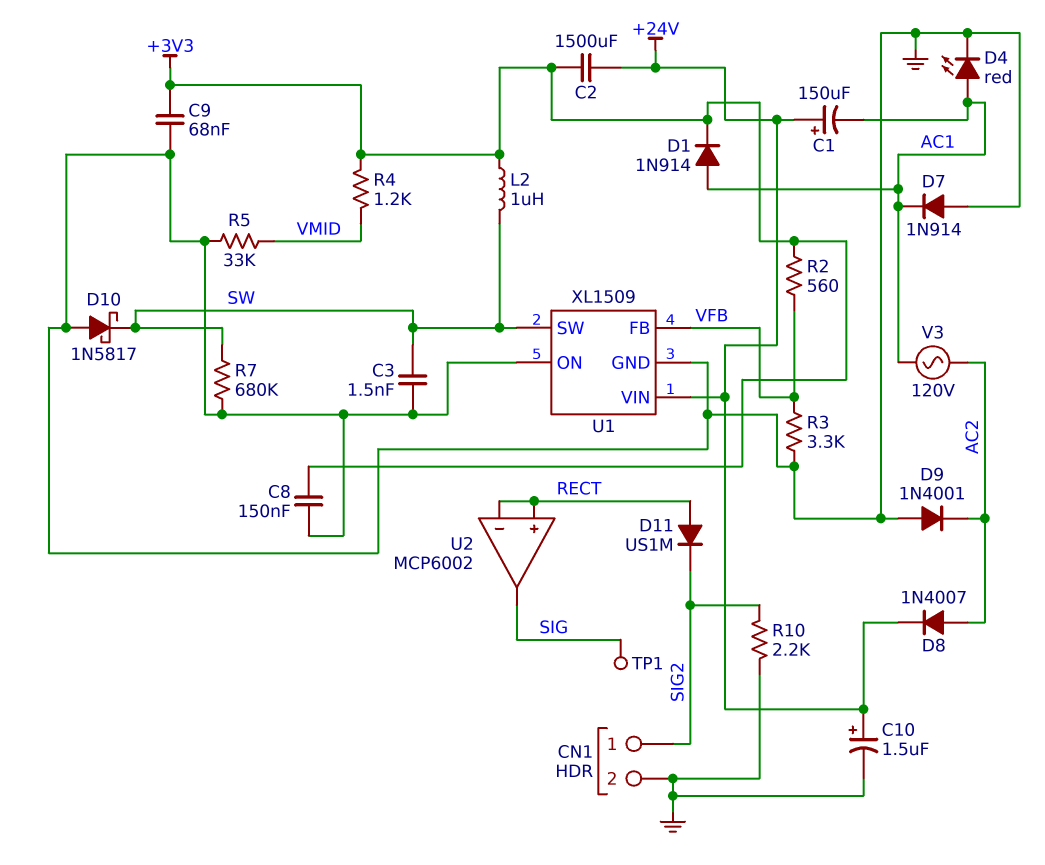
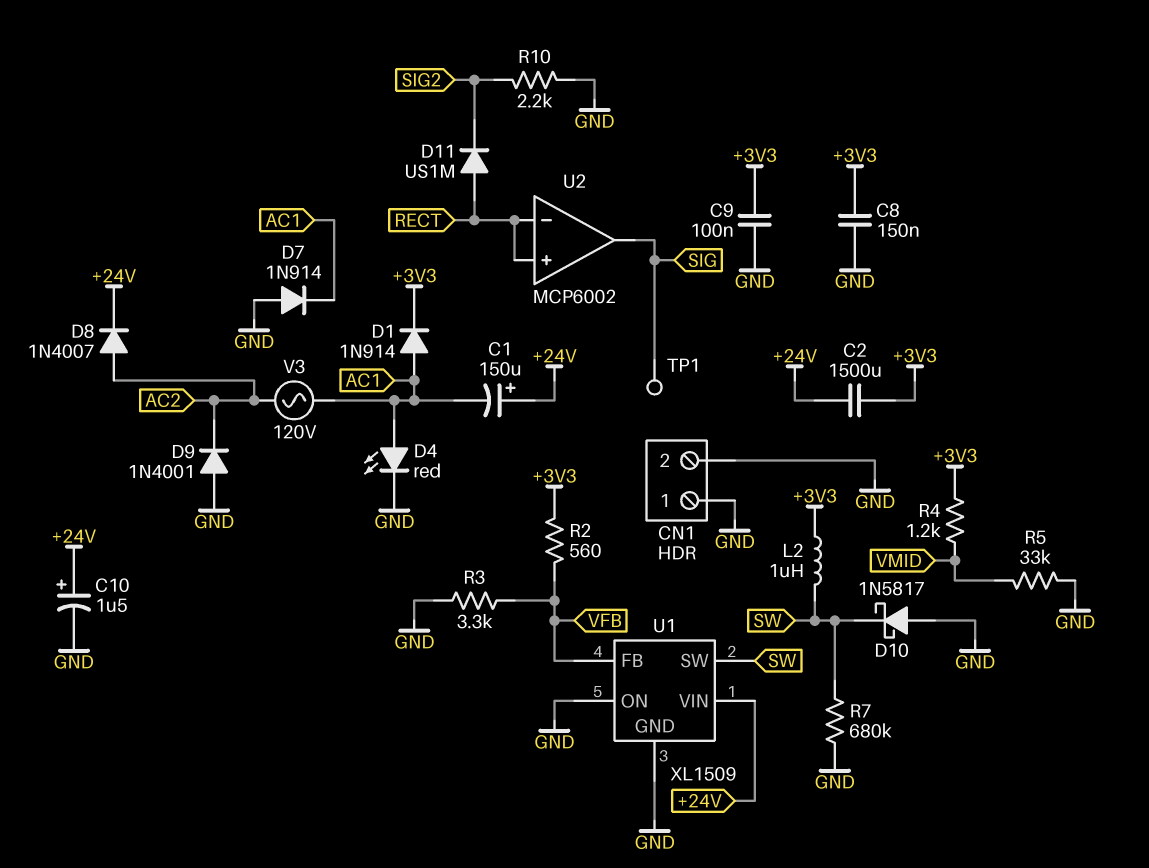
C3: 1.5nF (GND, SW) -> none
C9: 68nF (+3V3, GND) -> 100nF (+3V3, GND)
CN1 pin 1: SIG2 -> GND

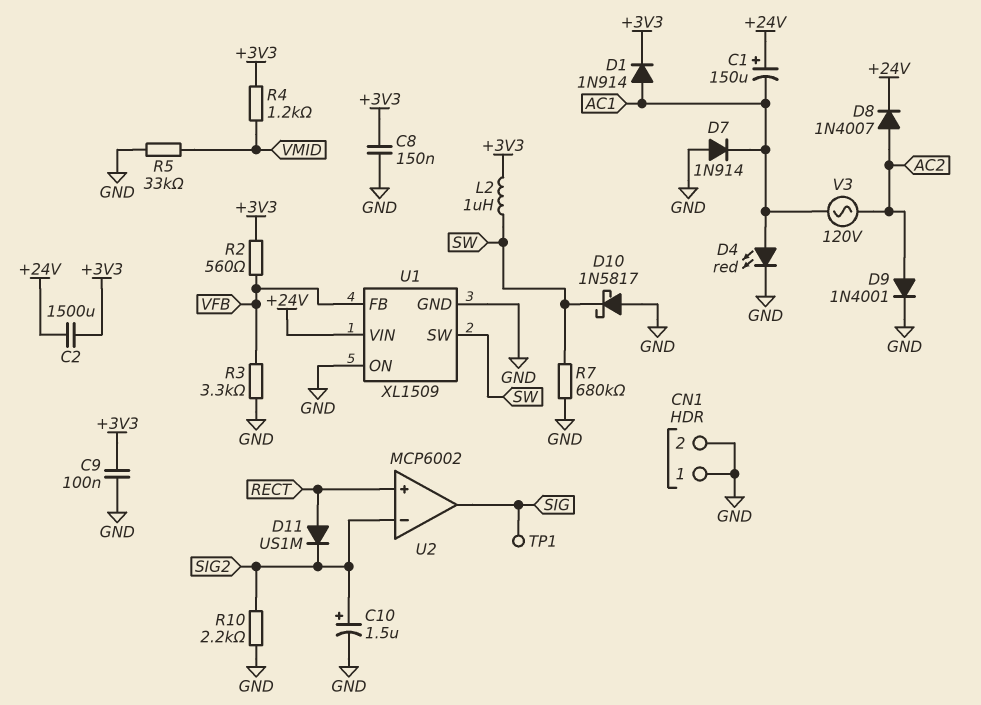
C10: 1.5uF (plus +24V, minus GND) -> 1.5uF (plus SIG2, minus GND)
D9: diode 1N4001 (A GND, K AC2) -> diode 1N4001 (A AC2, K GND)
U2 pin in-: RECT -> SIG2

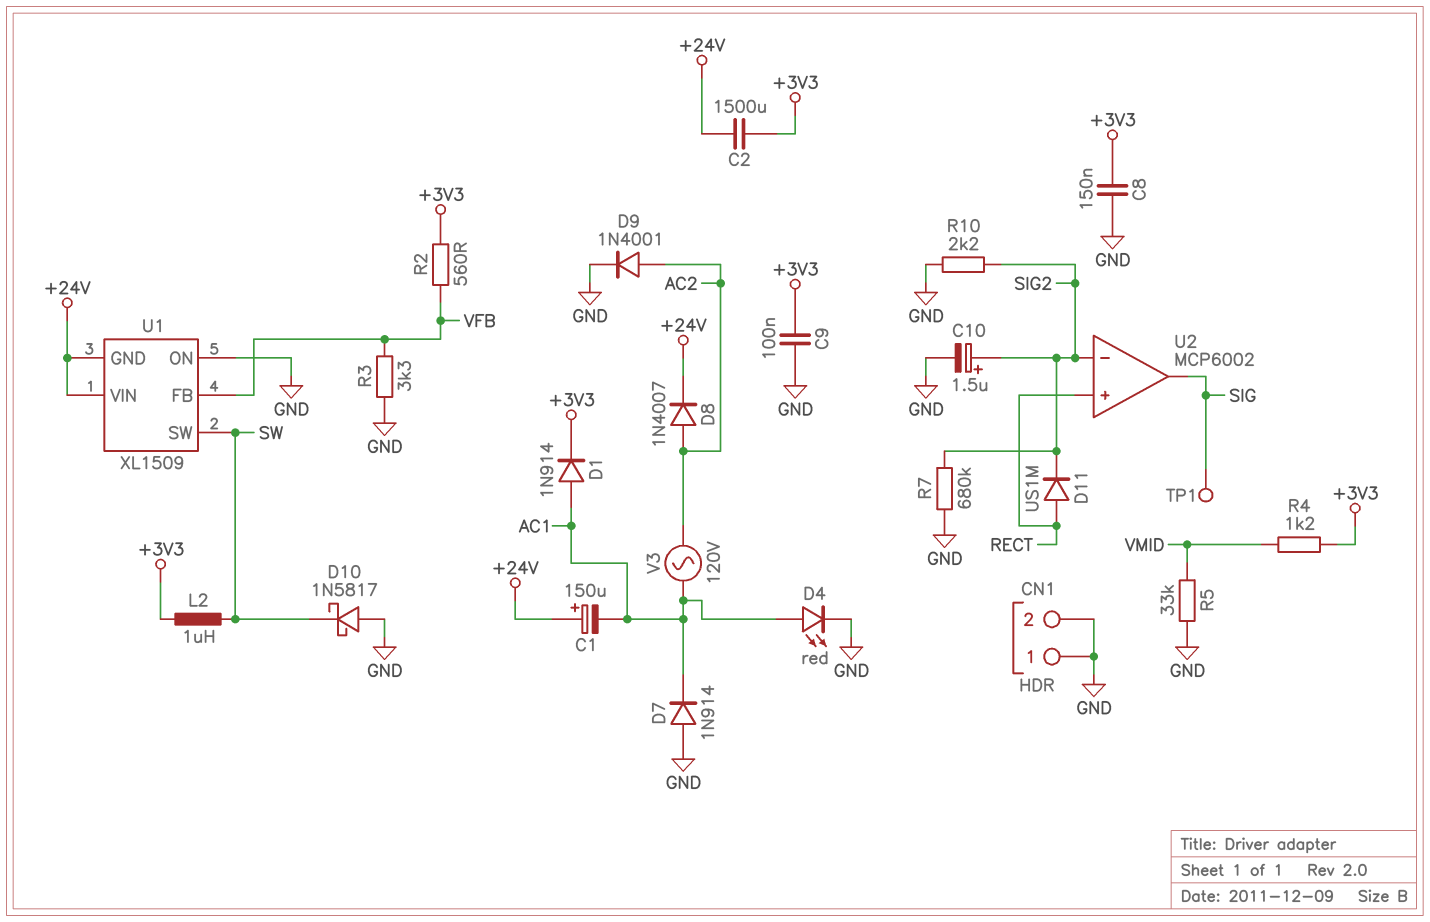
R7: 680k (GND, SW) -> 680k (GND, SIG2)
U1 pin GND: GND -> +24V

